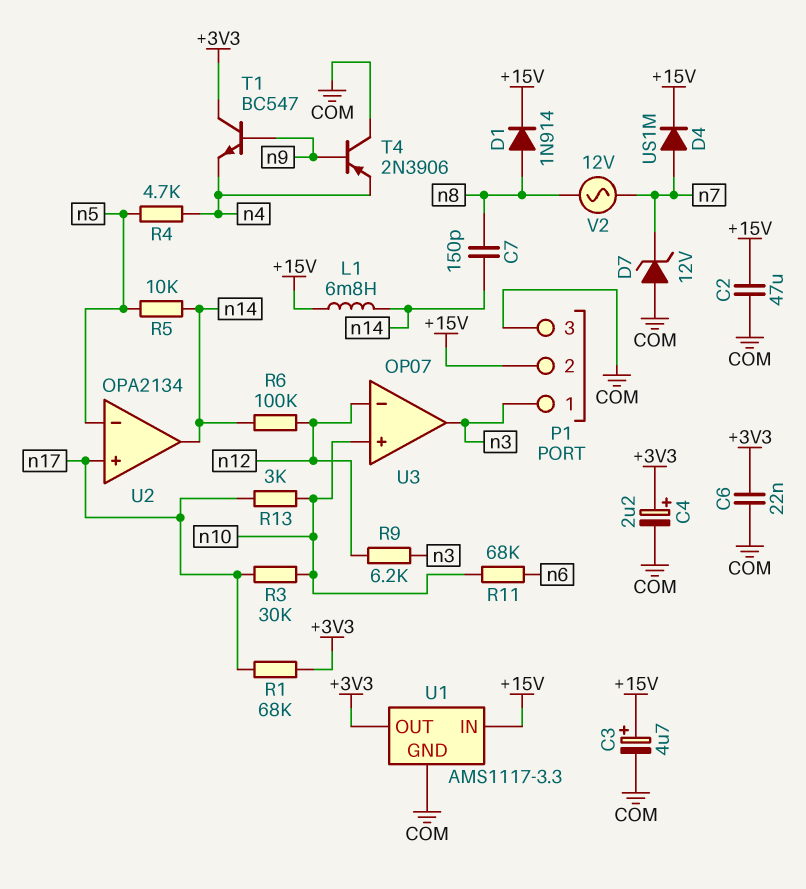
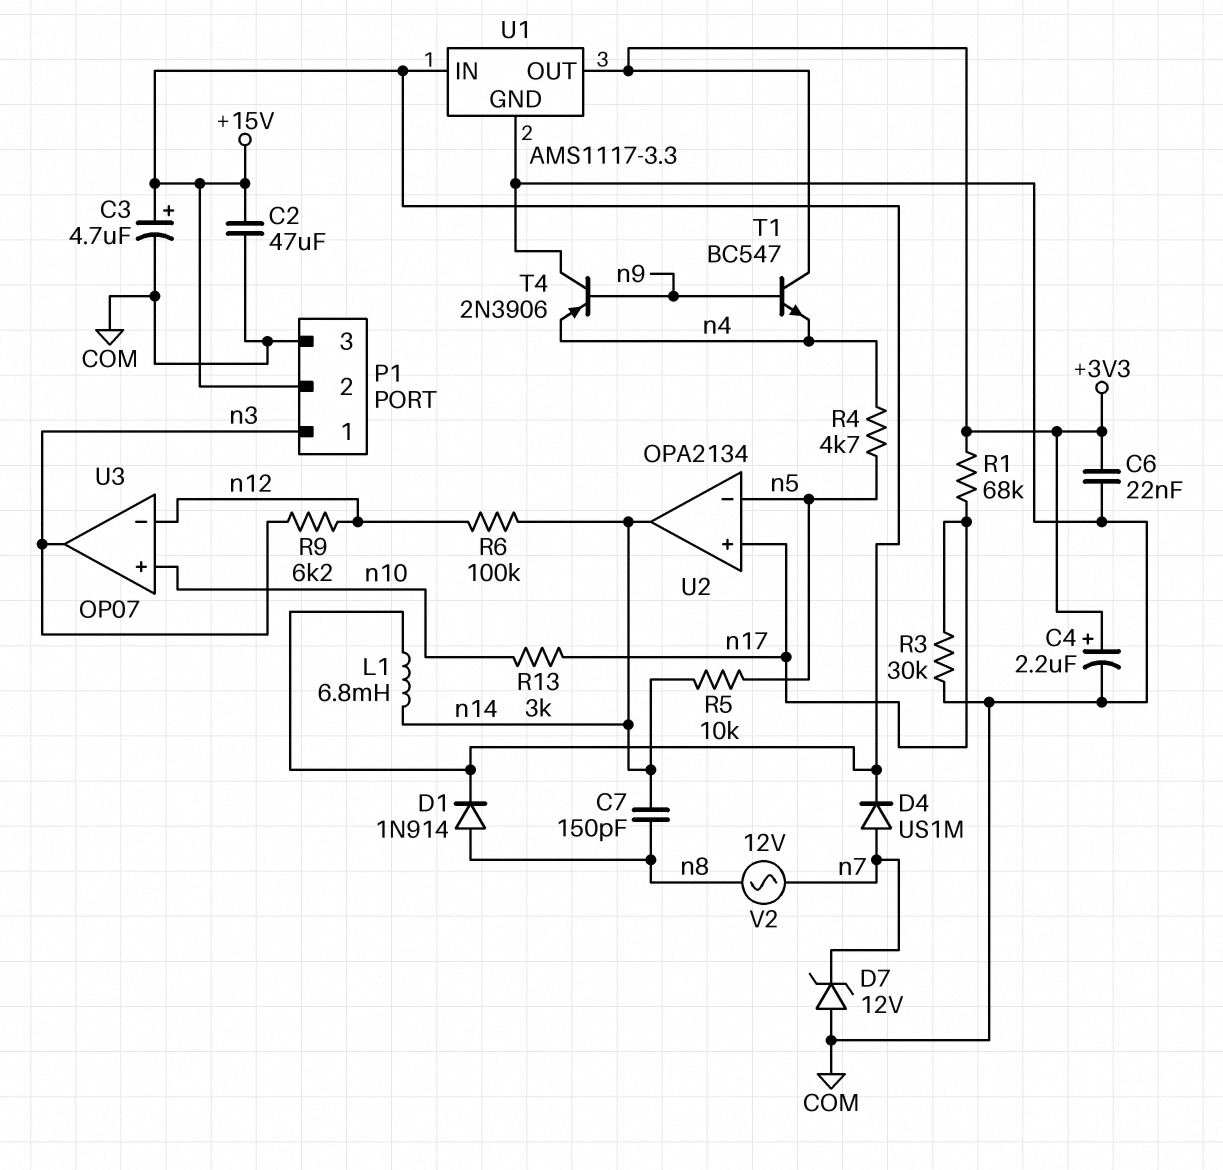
R3: 30k (n10, n17) -> 30k (COM, n17)
R11: 68k (n6, n10) -> none

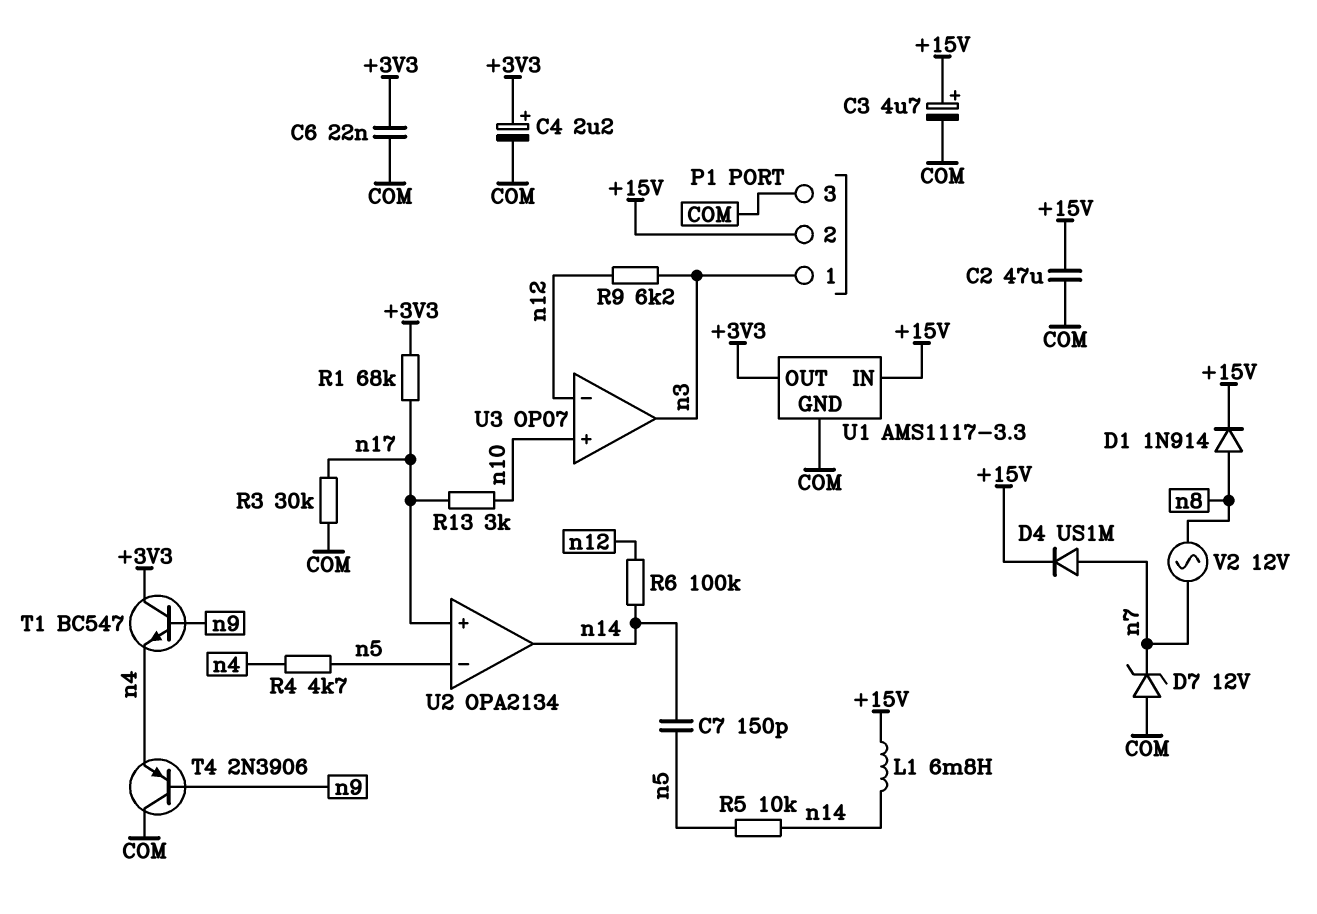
C7: 150pF (n8, n14) -> 150pF (n5, n14)

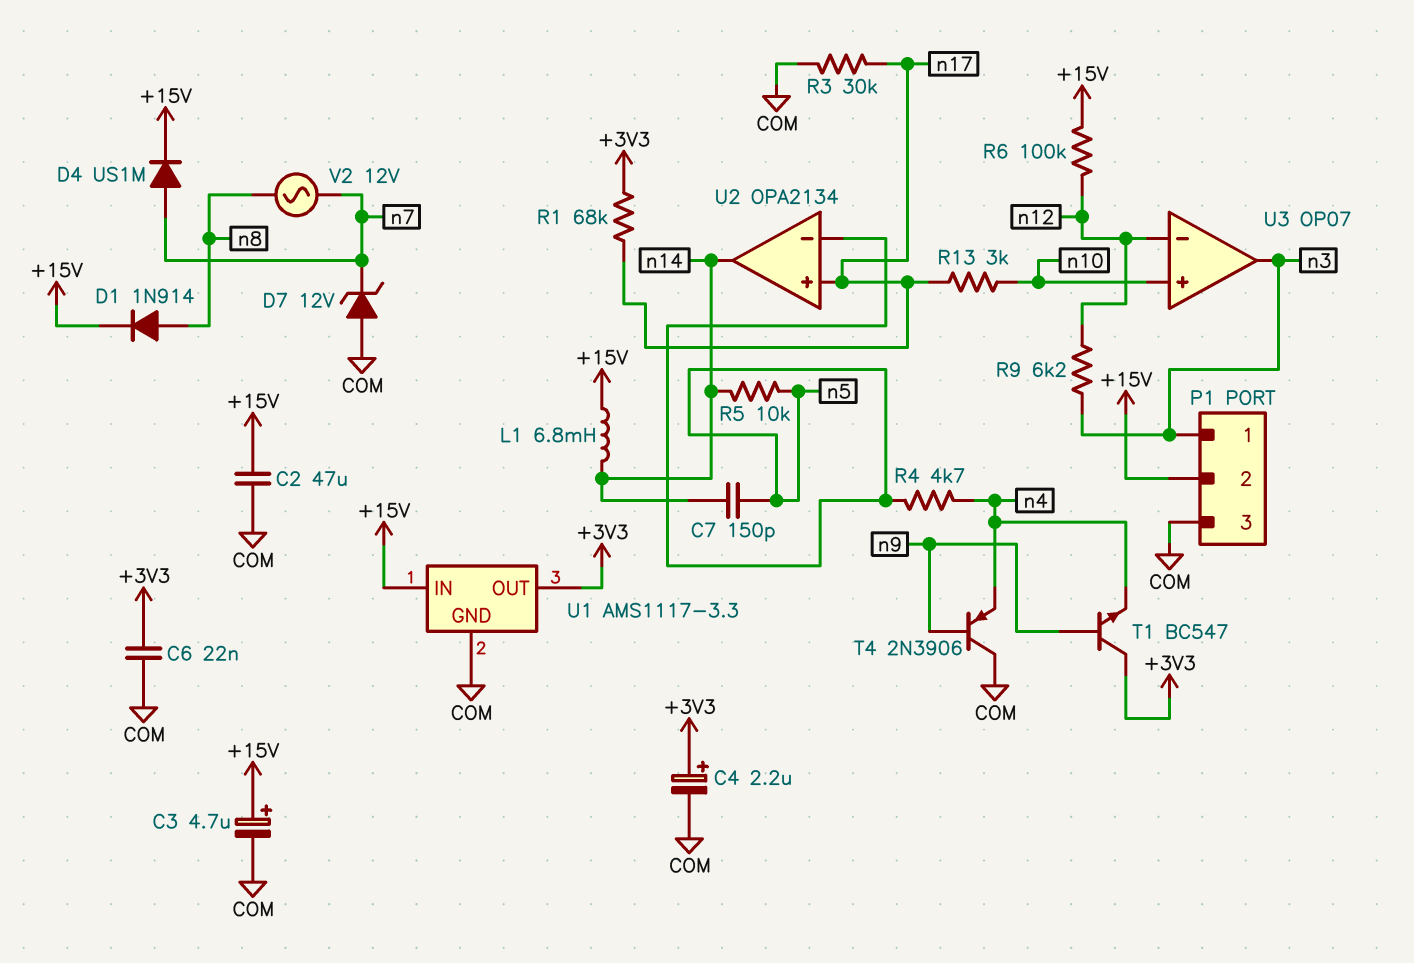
R6: 100k (n12, n14) -> 100k (+15V, n12)

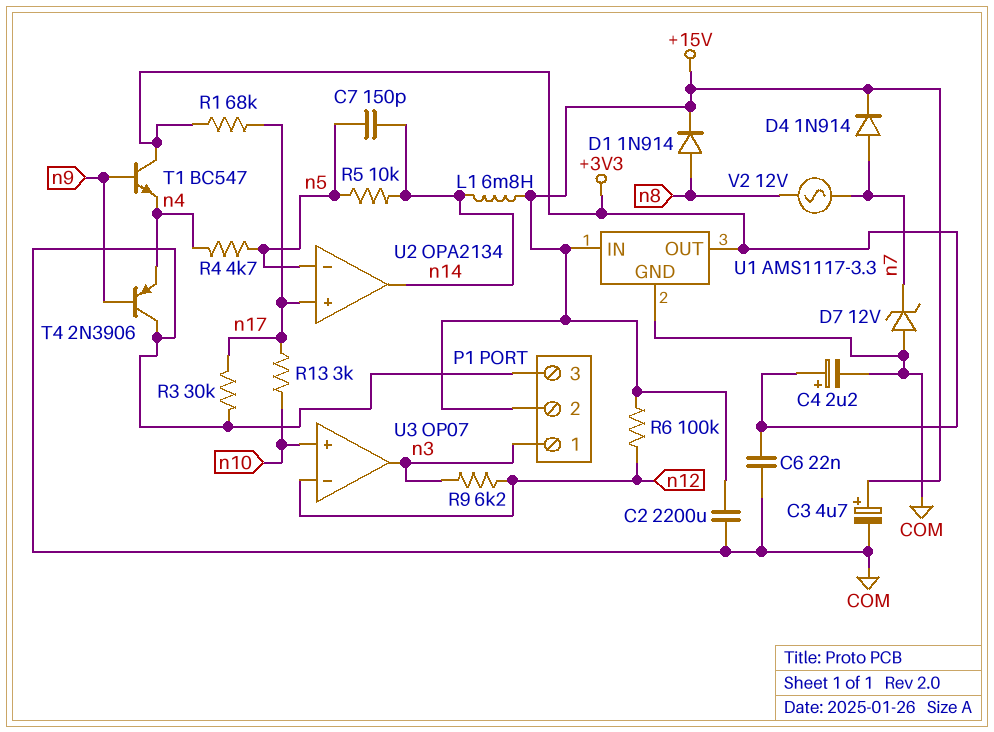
C2: 47uF (+15V, COM) -> 2200uF (+15V, COM)
D4: diode US1M (A n7, K +15V) -> diode 1N914 (A n7, K +15V)

